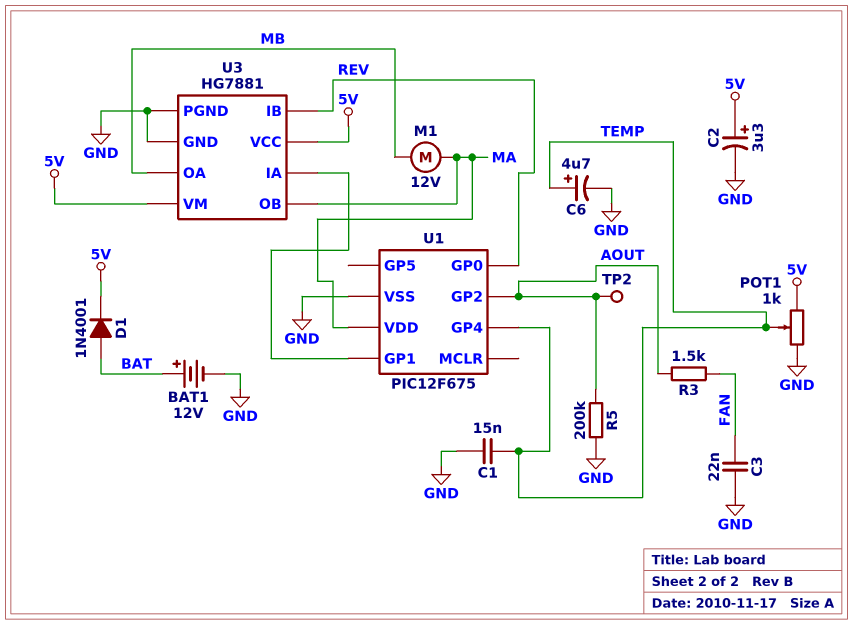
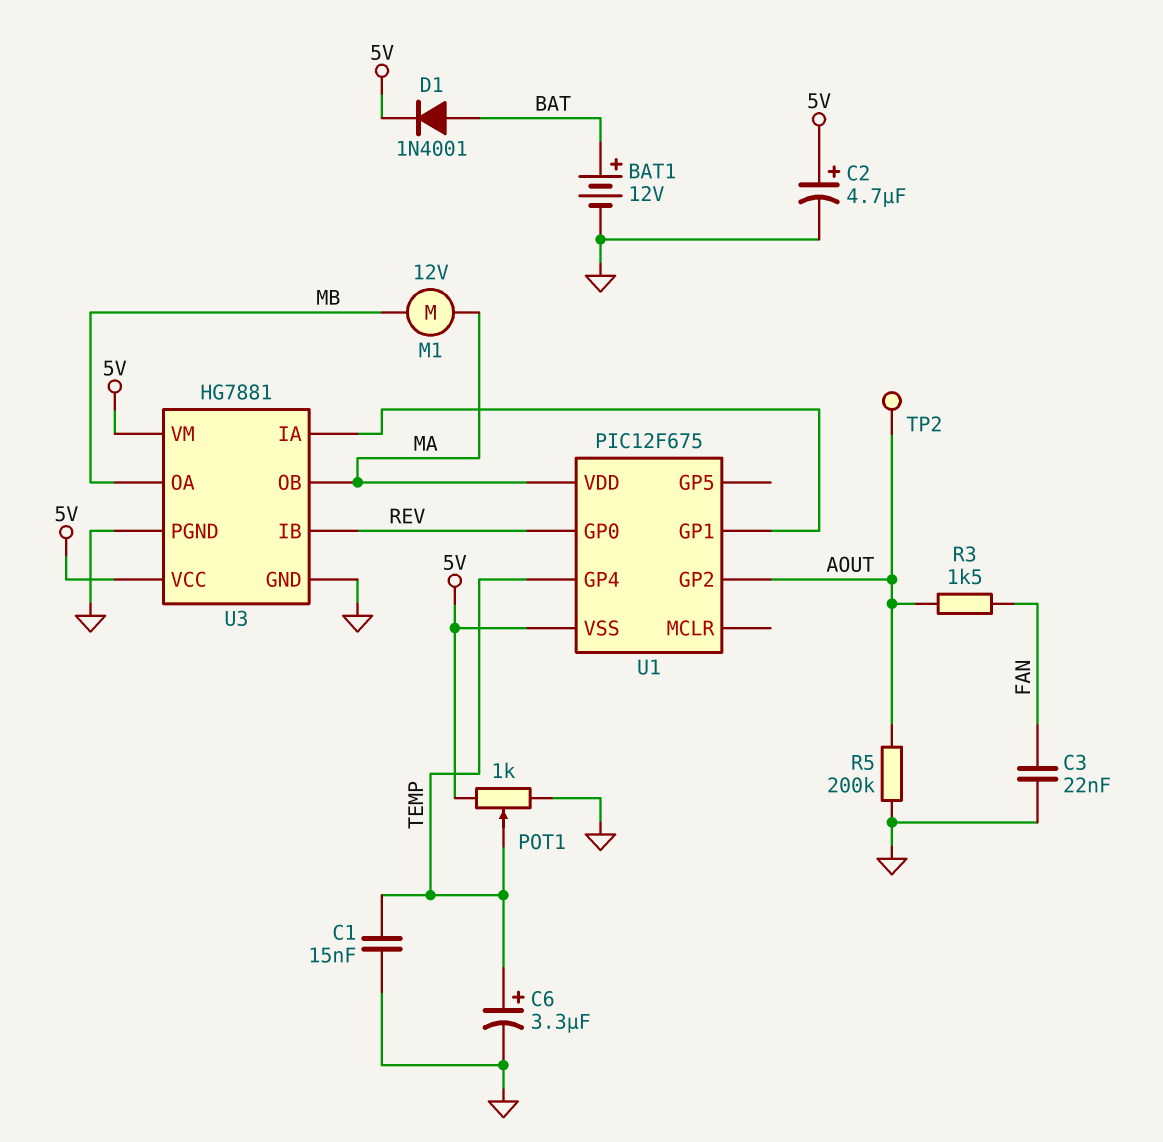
C2: 3.3uF (plus 5V, minus GND) -> 4.7uF (plus 5V, minus GND)
C6: 4.7uF (plus TEMP, minus GND) -> 3.3uF (plus TEMP, minus GND)
U1 pin VSS: GND -> 5V

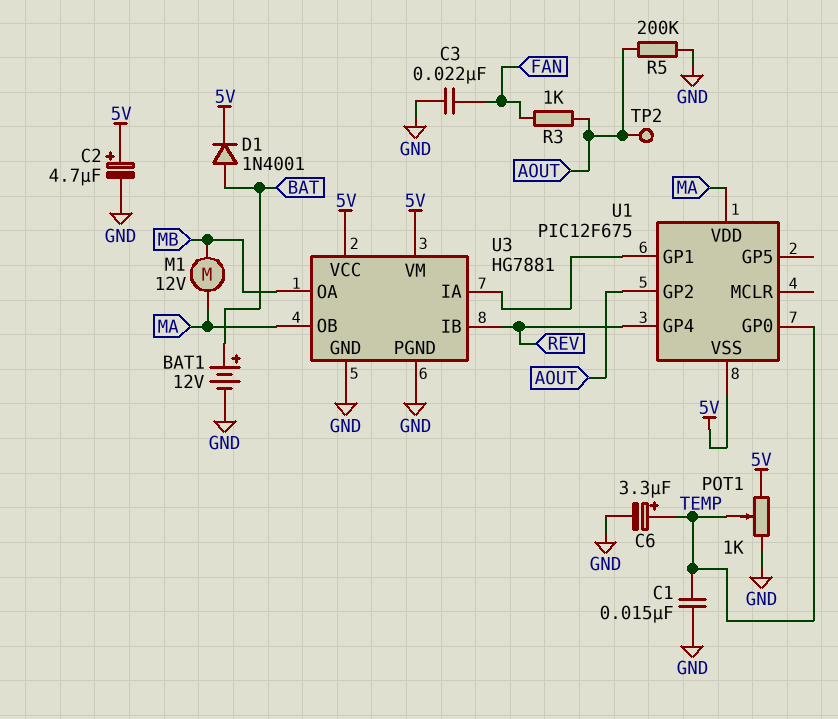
R3: 1.5k (AOUT, FAN) -> 1k (AOUT, FAN)
U1 pin GP0: REV -> TEMP
U1 pin GP4: TEMP -> REV

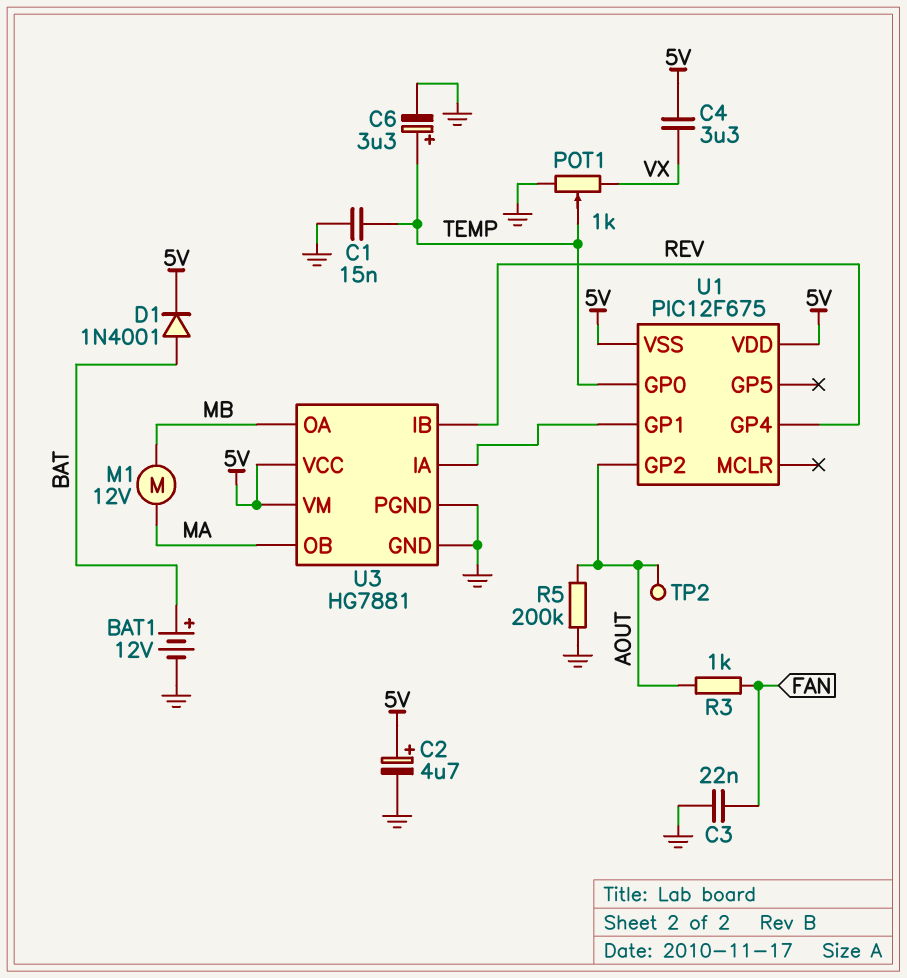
C4: none -> 3.3uF (5V, VX)
POT1: 1k (5V, GND, wiper TEMP) -> 1k (GND, VX, wiper TEMP)
U1 pin VDD: MA -> 5V

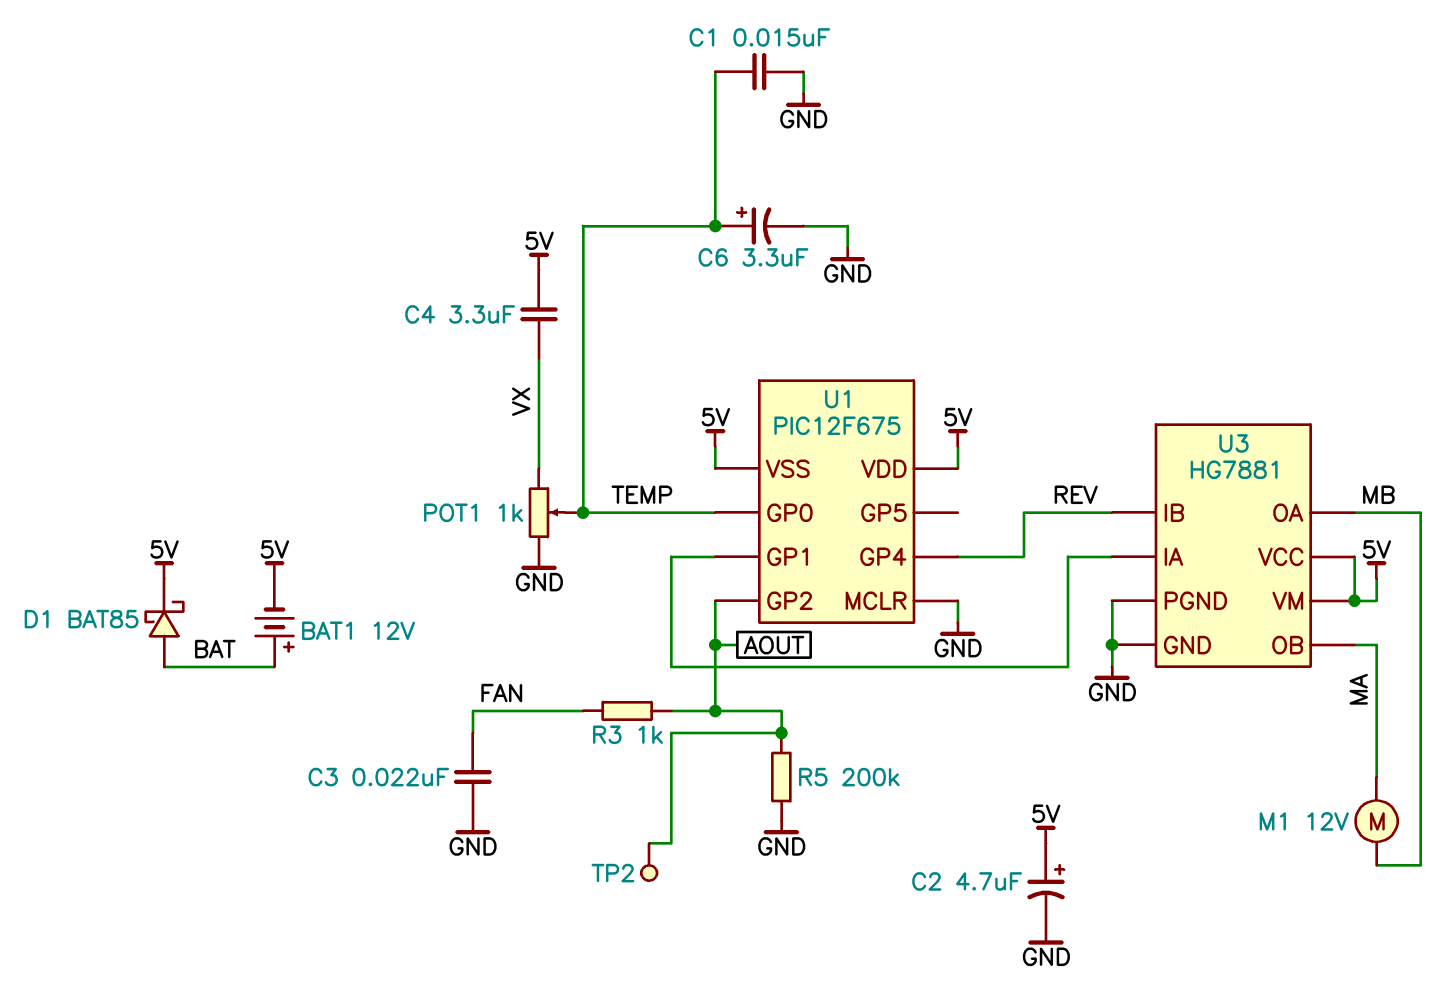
BAT1: 12V (plus BAT, minus GND) -> 12V (plus BAT, minus 5V)
D1: diode 1N4001 (A BAT, K 5V) -> schottky BAT85 (A BAT, K 5V)
U1 pin MCLR: none -> GND

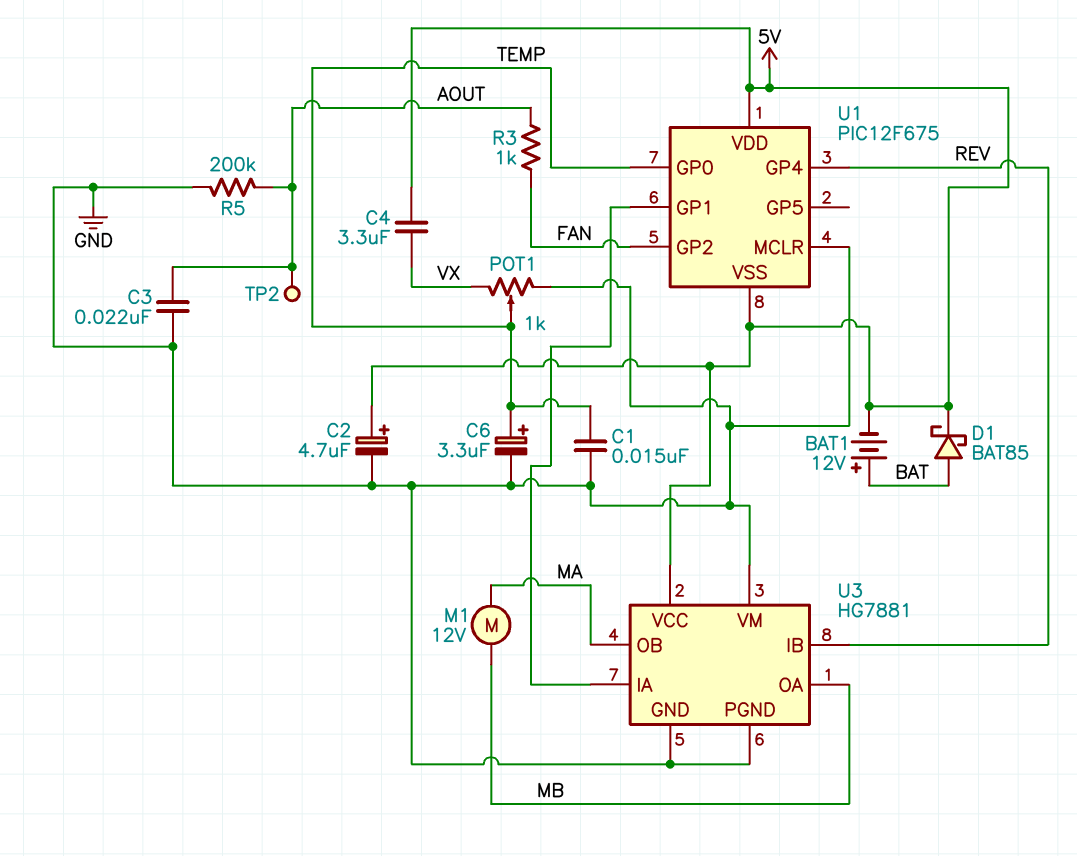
C3: 22nF (FAN, GND) -> 22nF (AOUT, GND)
U1 pin GP2: AOUT -> FAN
U3 pin VM: 5V -> GND

